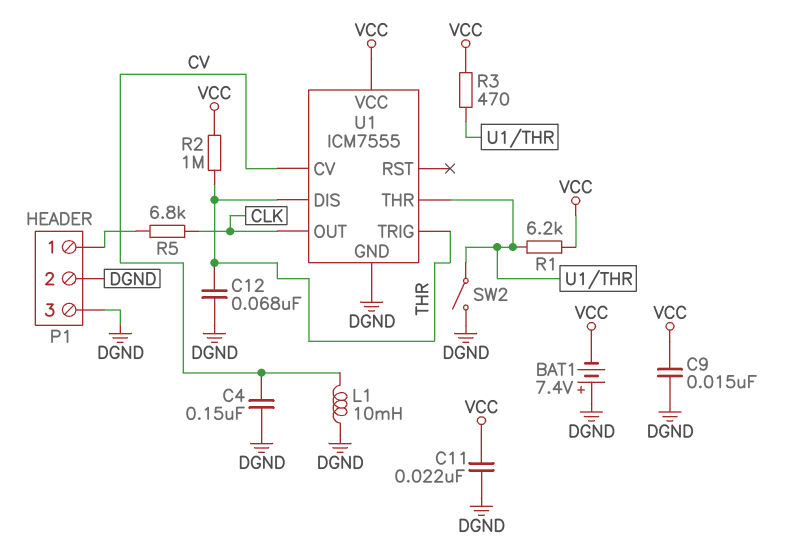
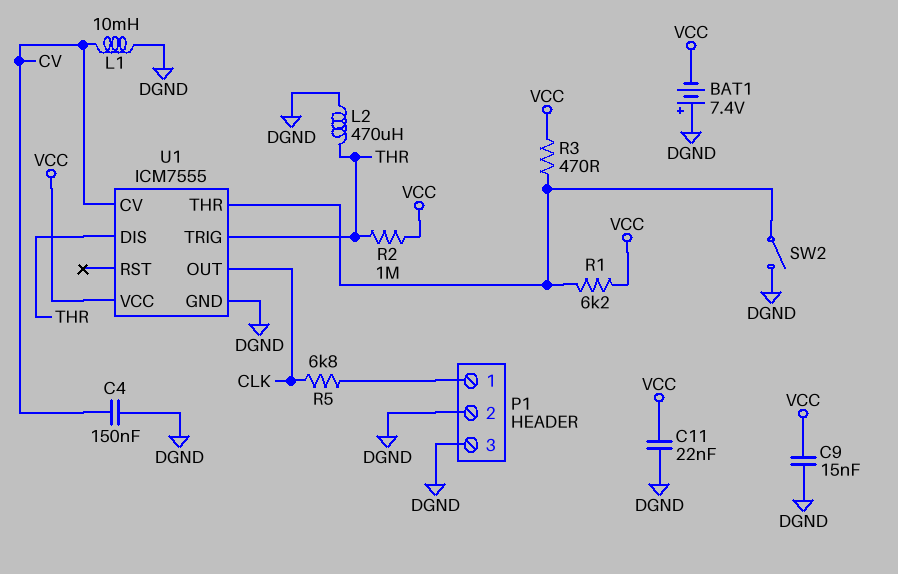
C12: 68nF (DGND, THR) -> none
L2: none -> 470uH (DGND, THR)

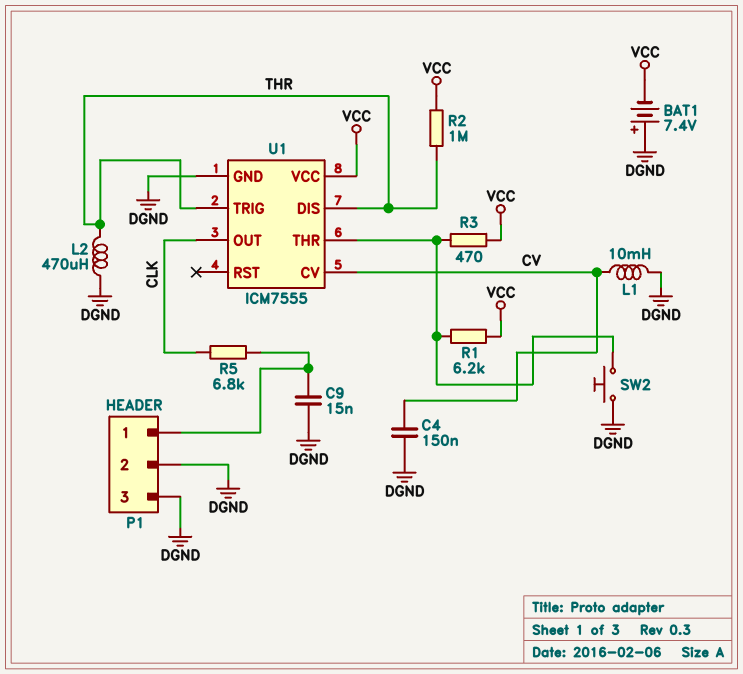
C9: 15nF (DGND, VCC) -> 15nF (DGND, P1/1)
C11: 22nF (DGND, VCC) -> none
SW2: switch (DGND, U1/THR) -> button (DGND, U1/THR)

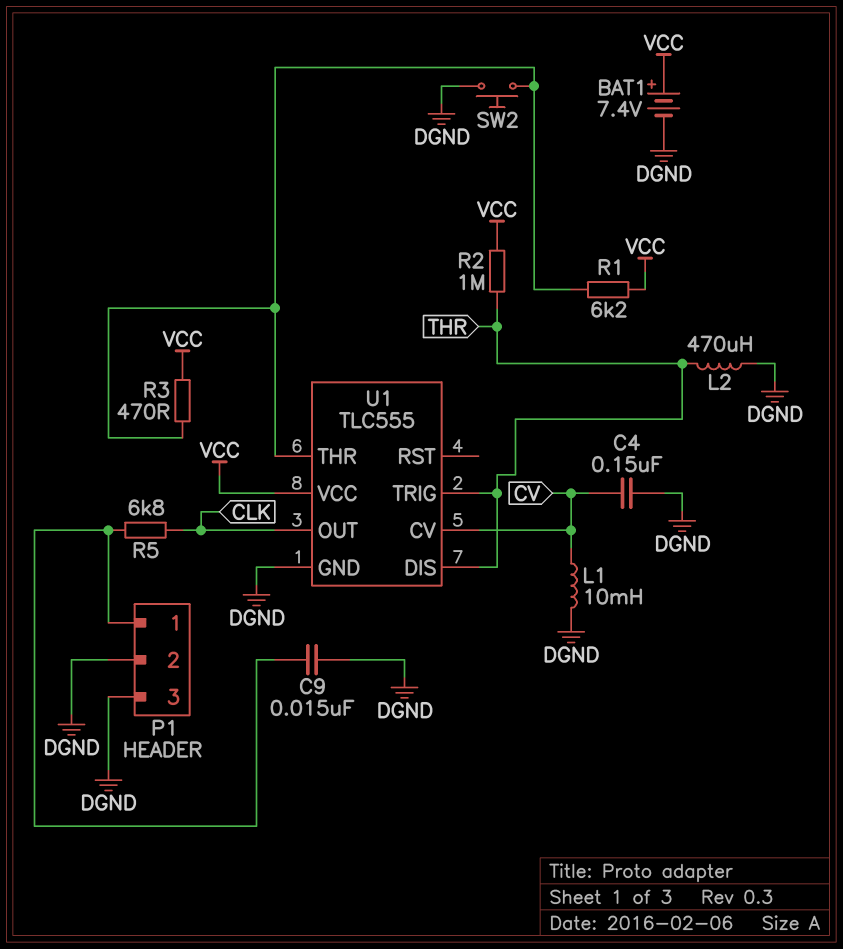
BAT1: 7.4V (plus DGND, minus VCC) -> 7.4V (plus VCC, minus DGND)
U1: ICM7555 -> TLC555

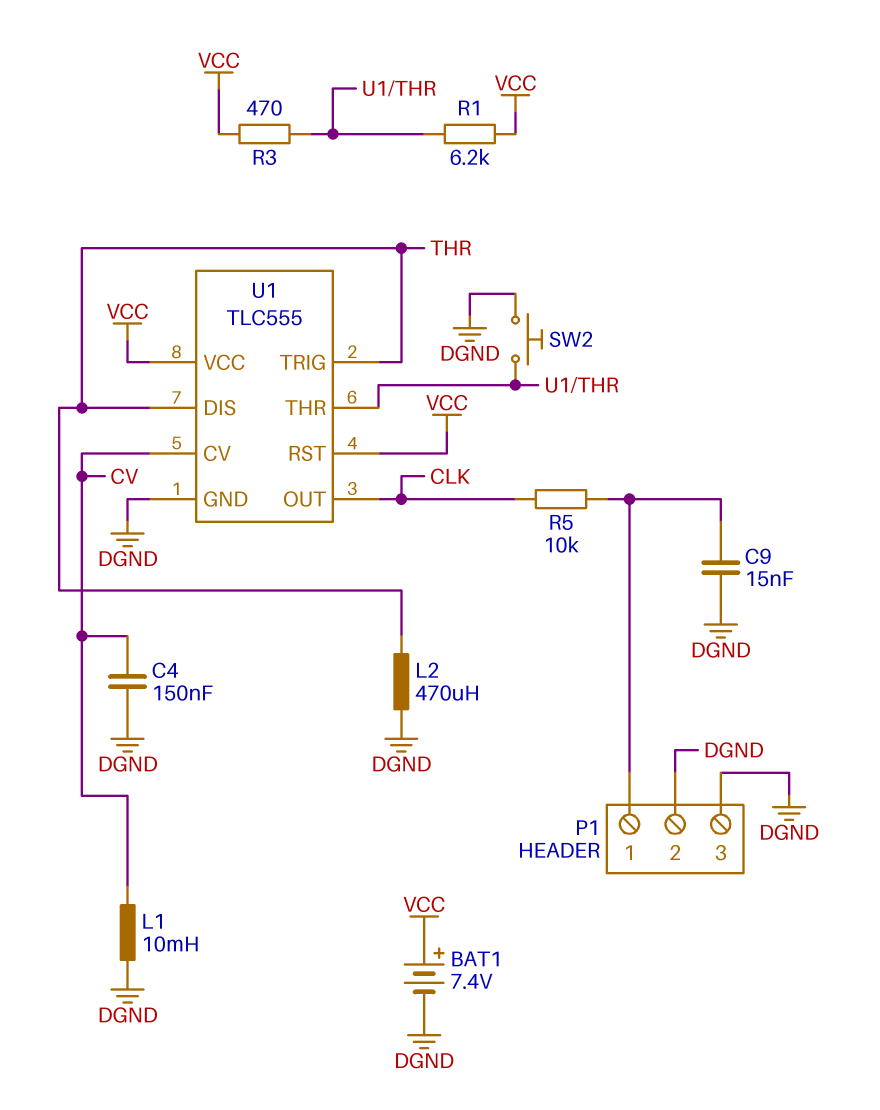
R2: 1M (THR, VCC) -> none
R5: 6.8k (CLK, P1/1) -> 10k (CLK, P1/1)
U1 pin RST: none -> VCC

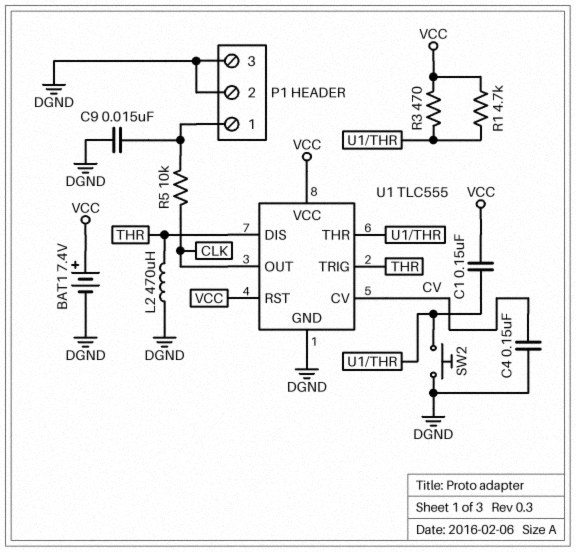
C1: none -> 150nF (U1/THR, VCC)
L1: 10mH (CV, DGND) -> none
R1: 6.2k (U1/THR, VCC) -> 4.7k (U1/THR, VCC)

